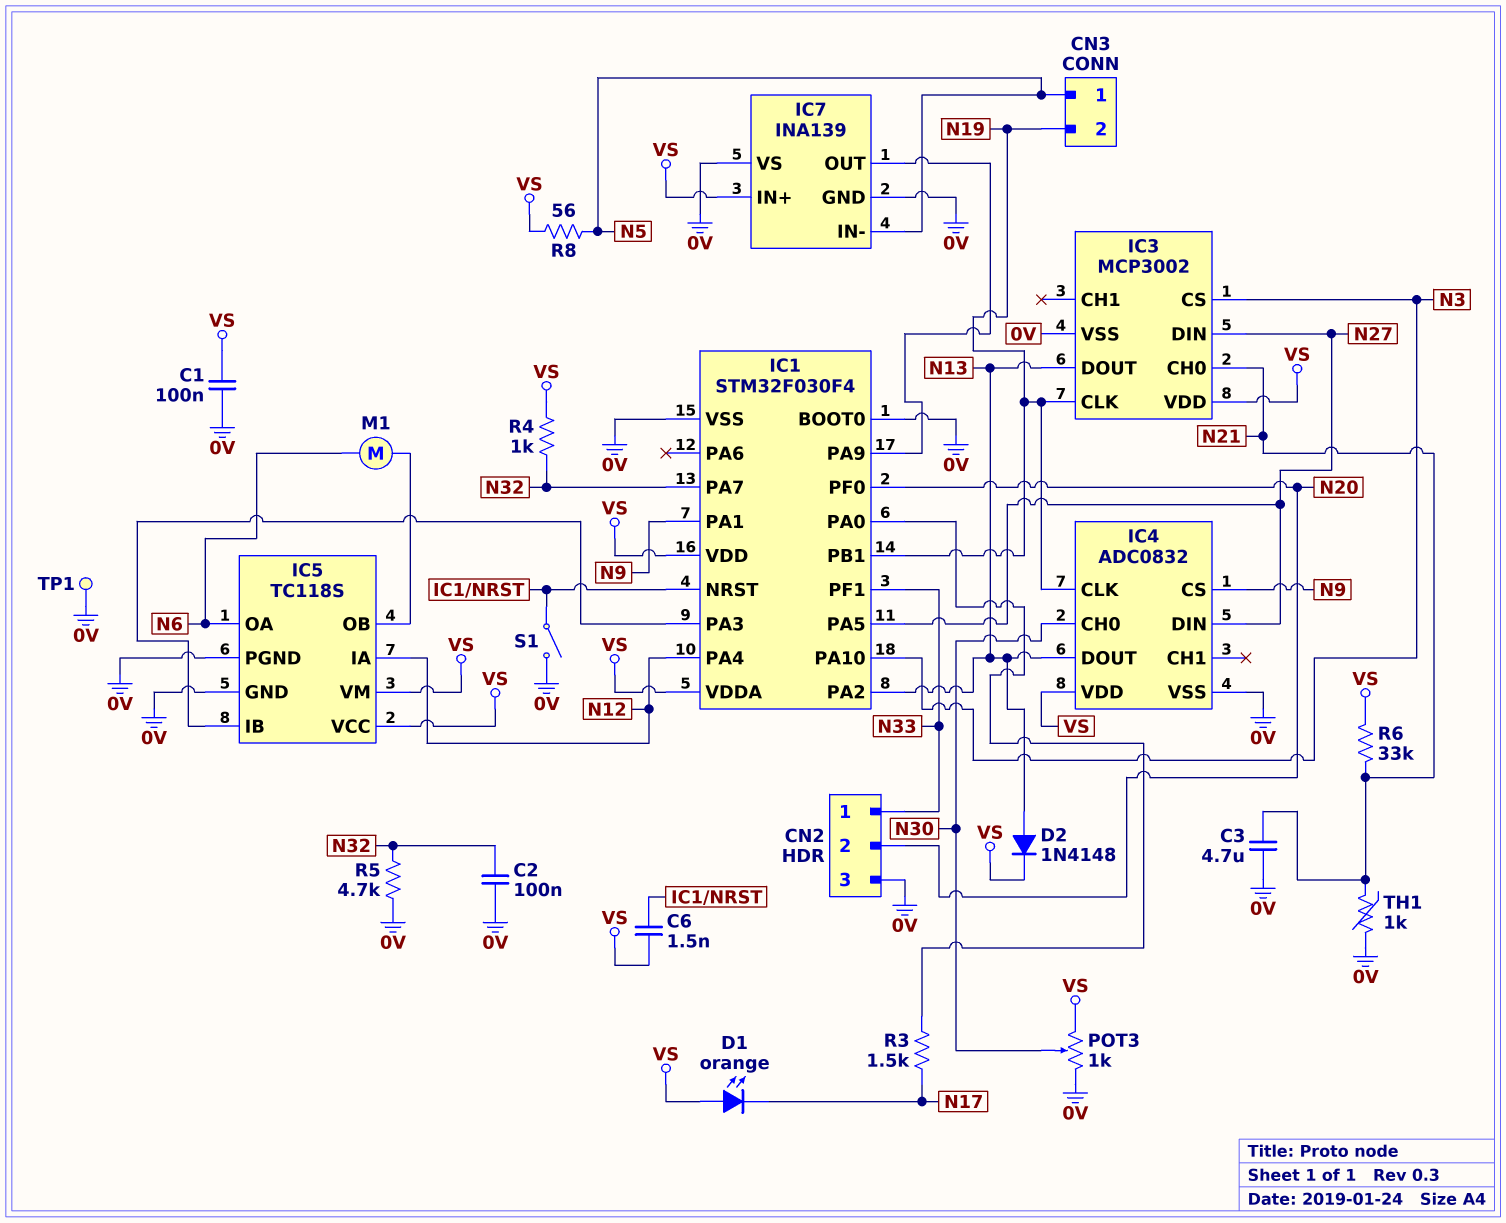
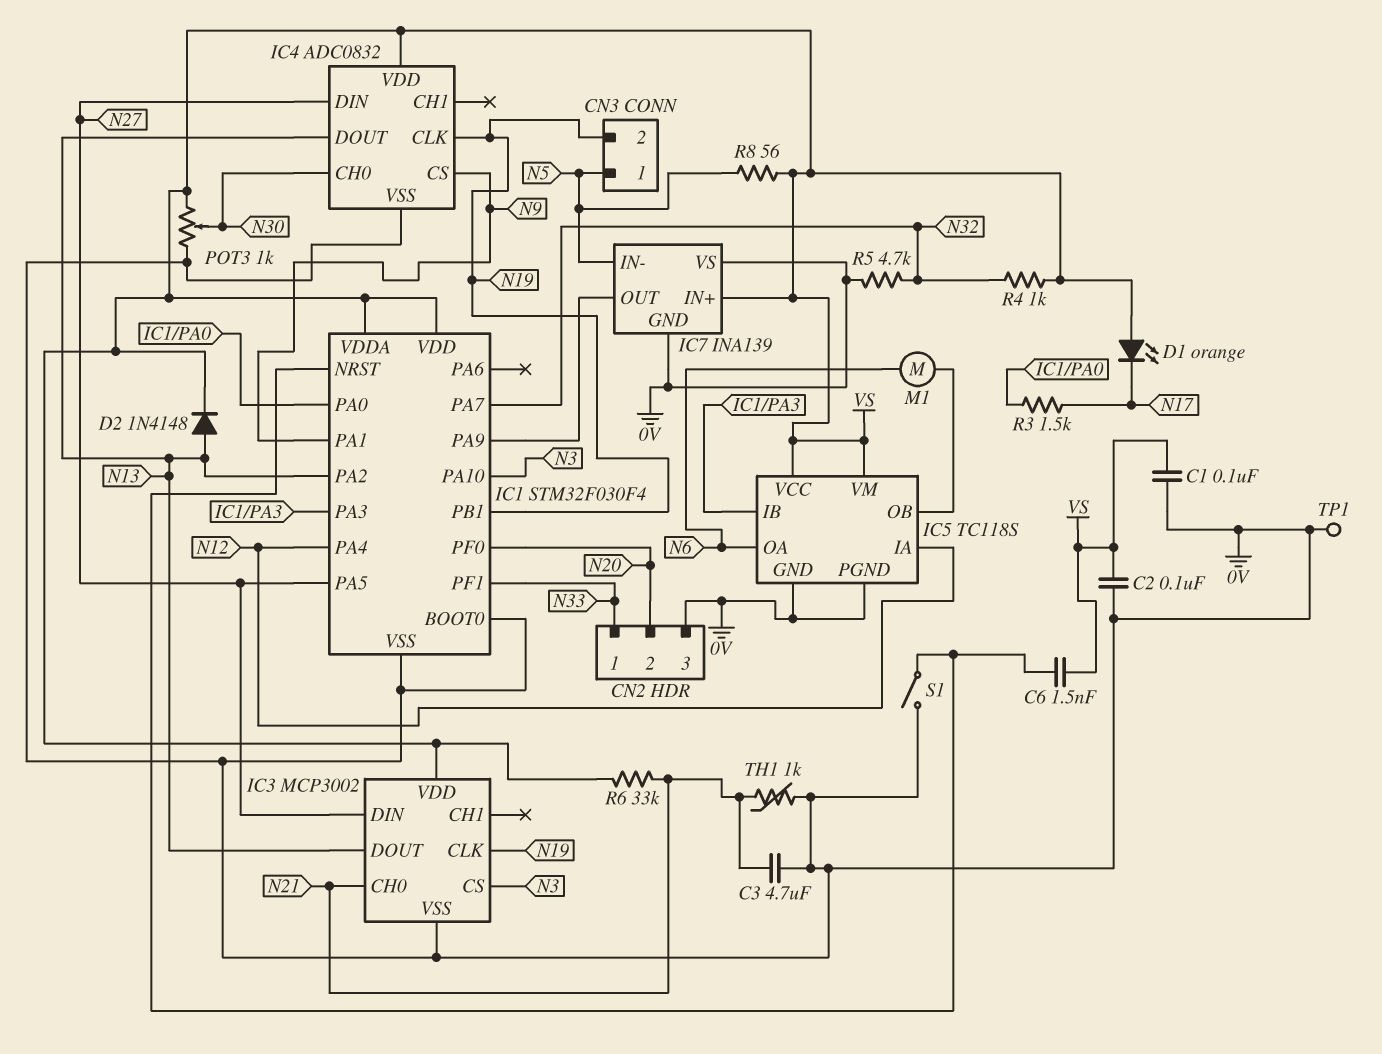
C2: 100nF (0V, N32) -> 100nF (0V, VS)

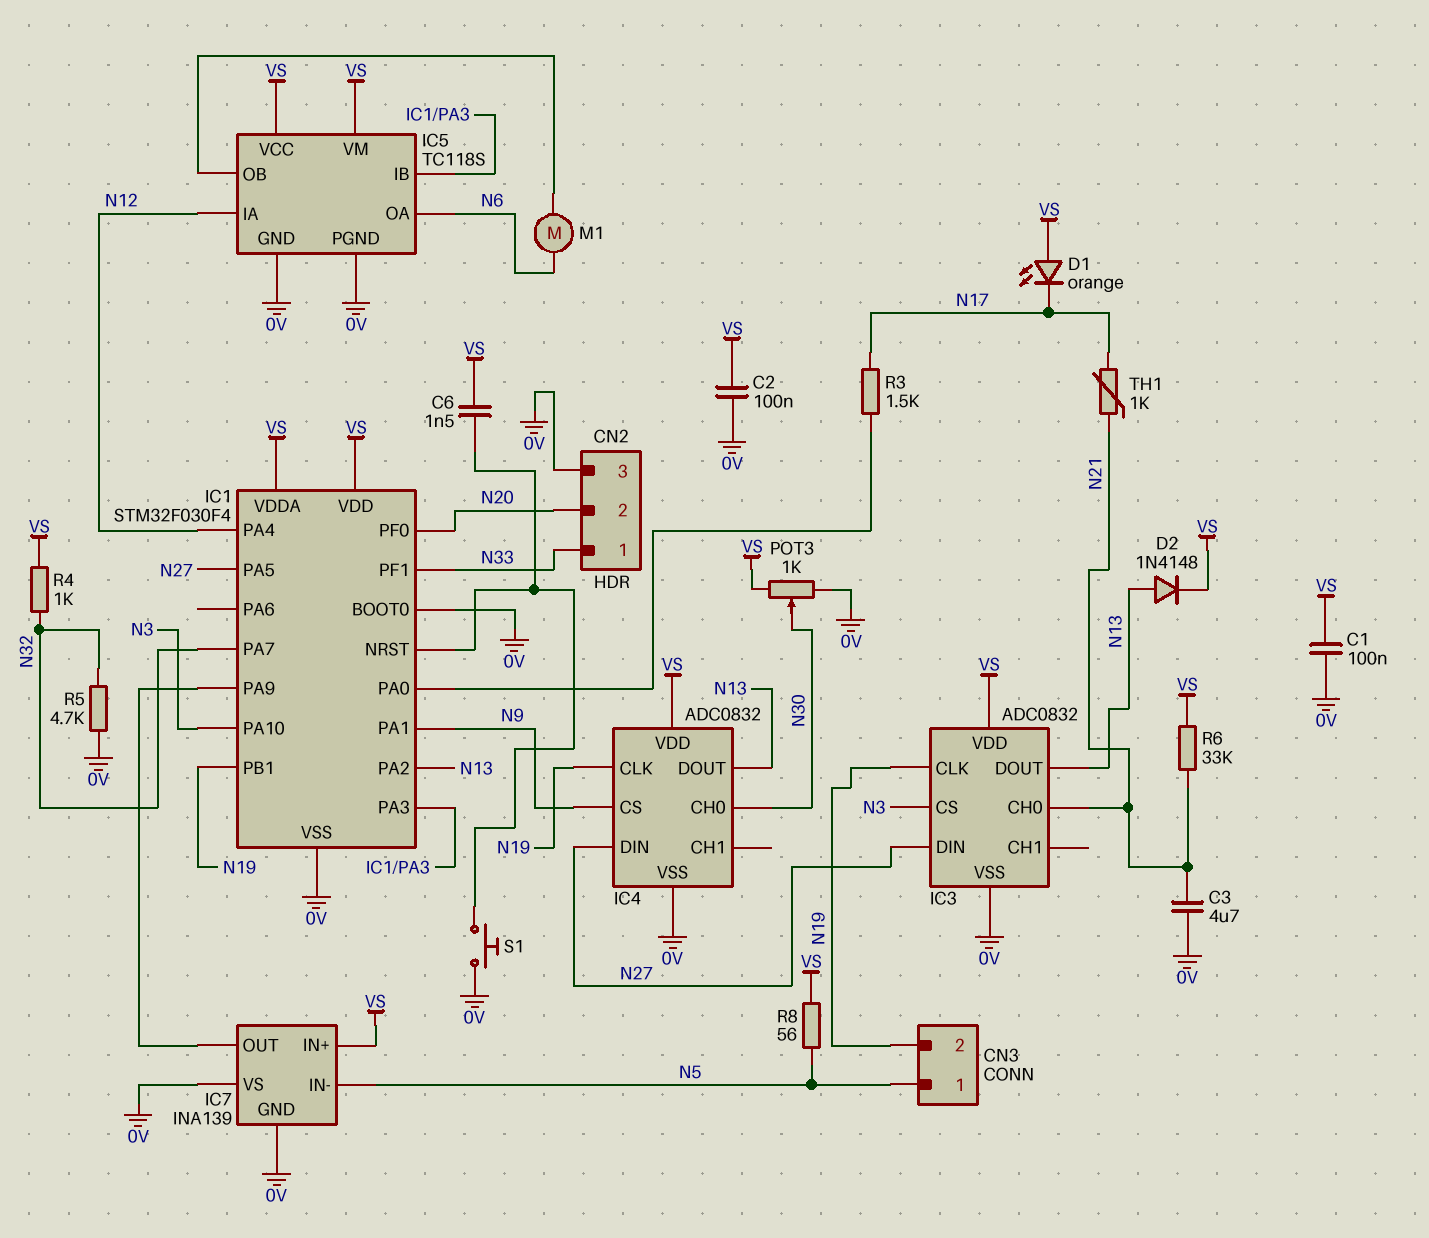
IC3: MCP3002 -> ADC0832
S1: switch (0V, IC1/NRST) -> button (0V, IC1/NRST)
TH1: 1k (0V, N21) -> 1k (N17, N21)
TP1: test point (0V) -> none

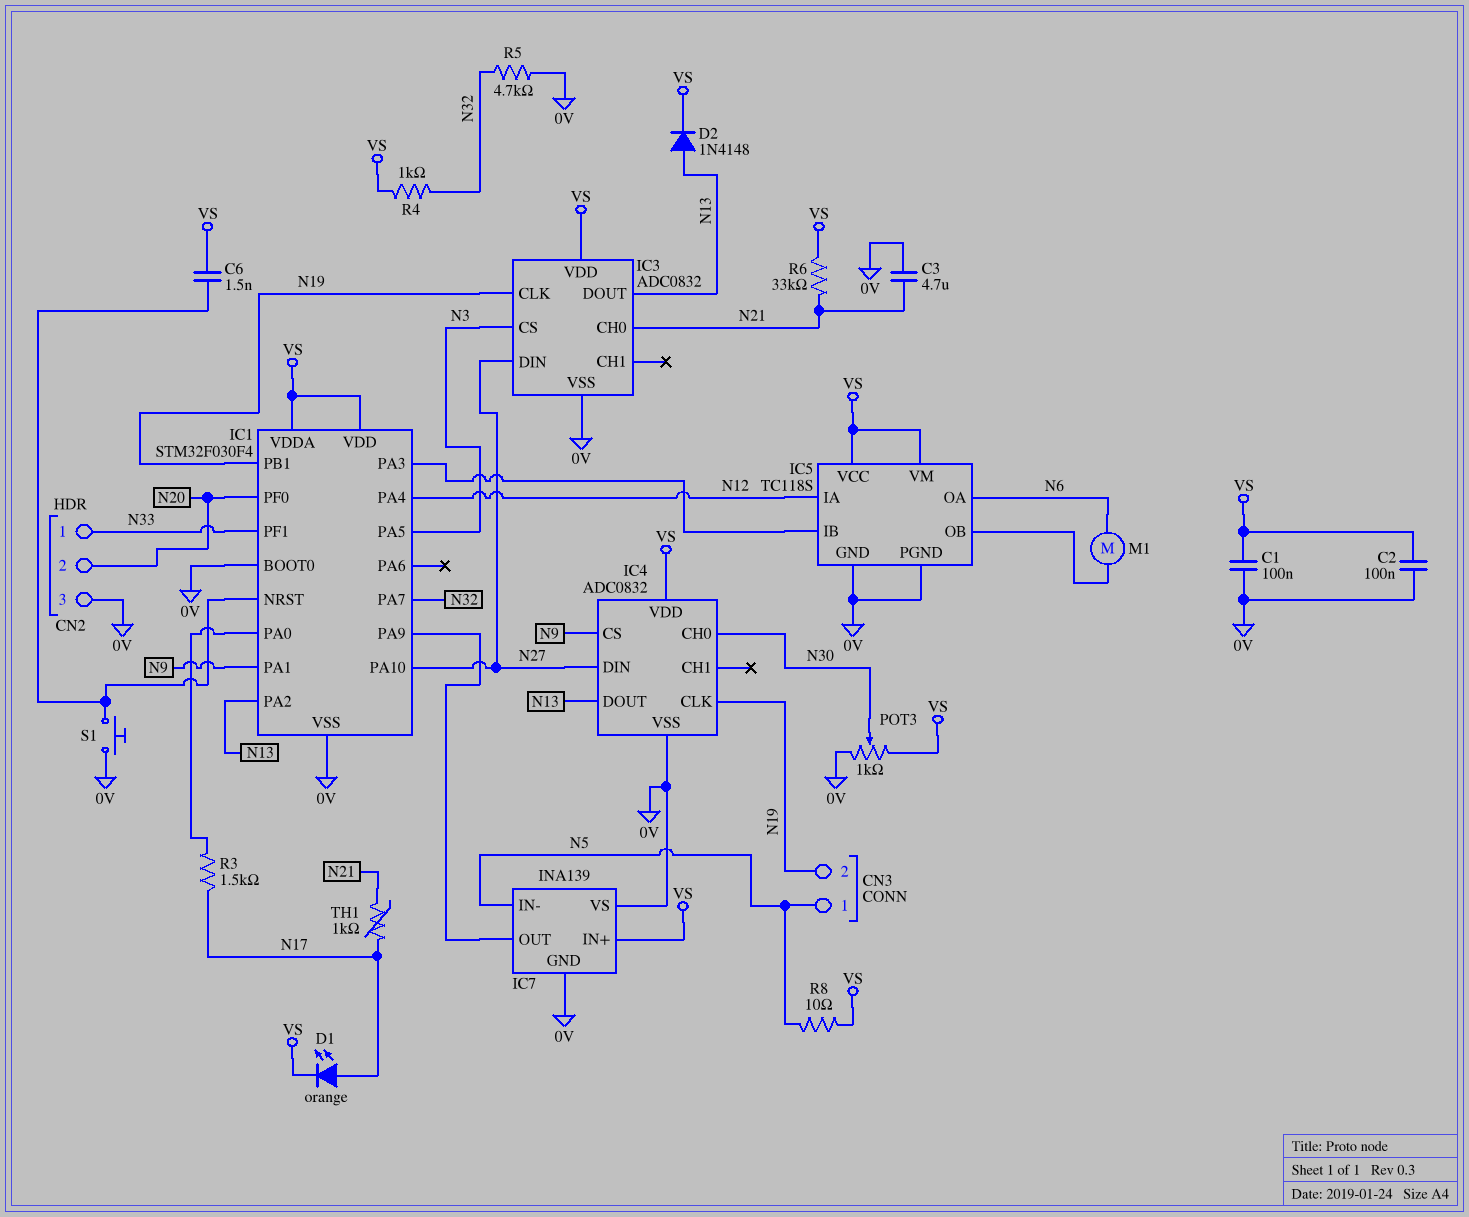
D1: LED orange (A VS, K N17) -> LED orange (A N17, K VS)
IC1 pin PA5: N27 -> N3
IC1 pin PA10: N3 -> N27
R8: 56 (N5, VS) -> 10 (N5, VS)

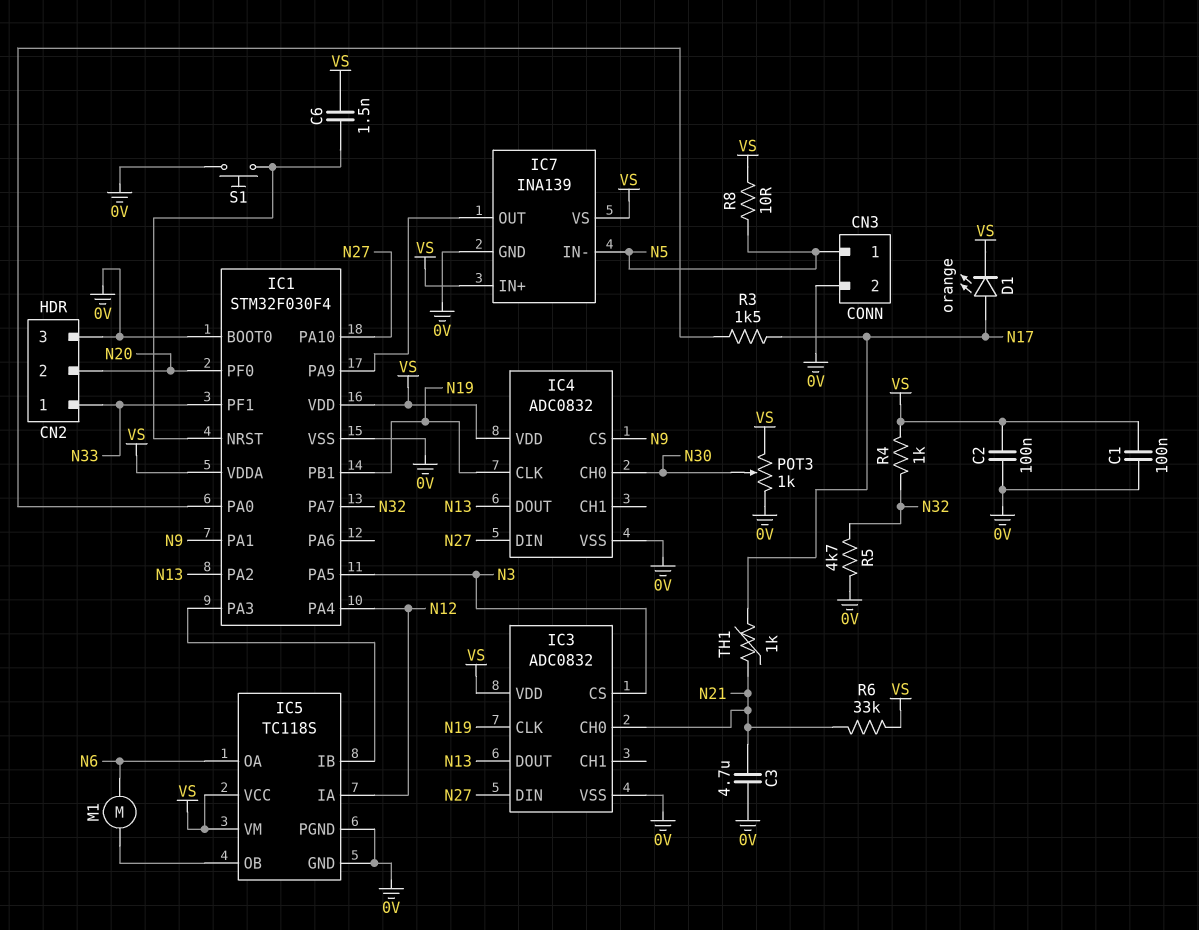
CN3 pin 2: N19 -> 0V
D2: diode 1N4148 (A N13, K VS) -> none
IC7 pin VS: 0V -> VS

